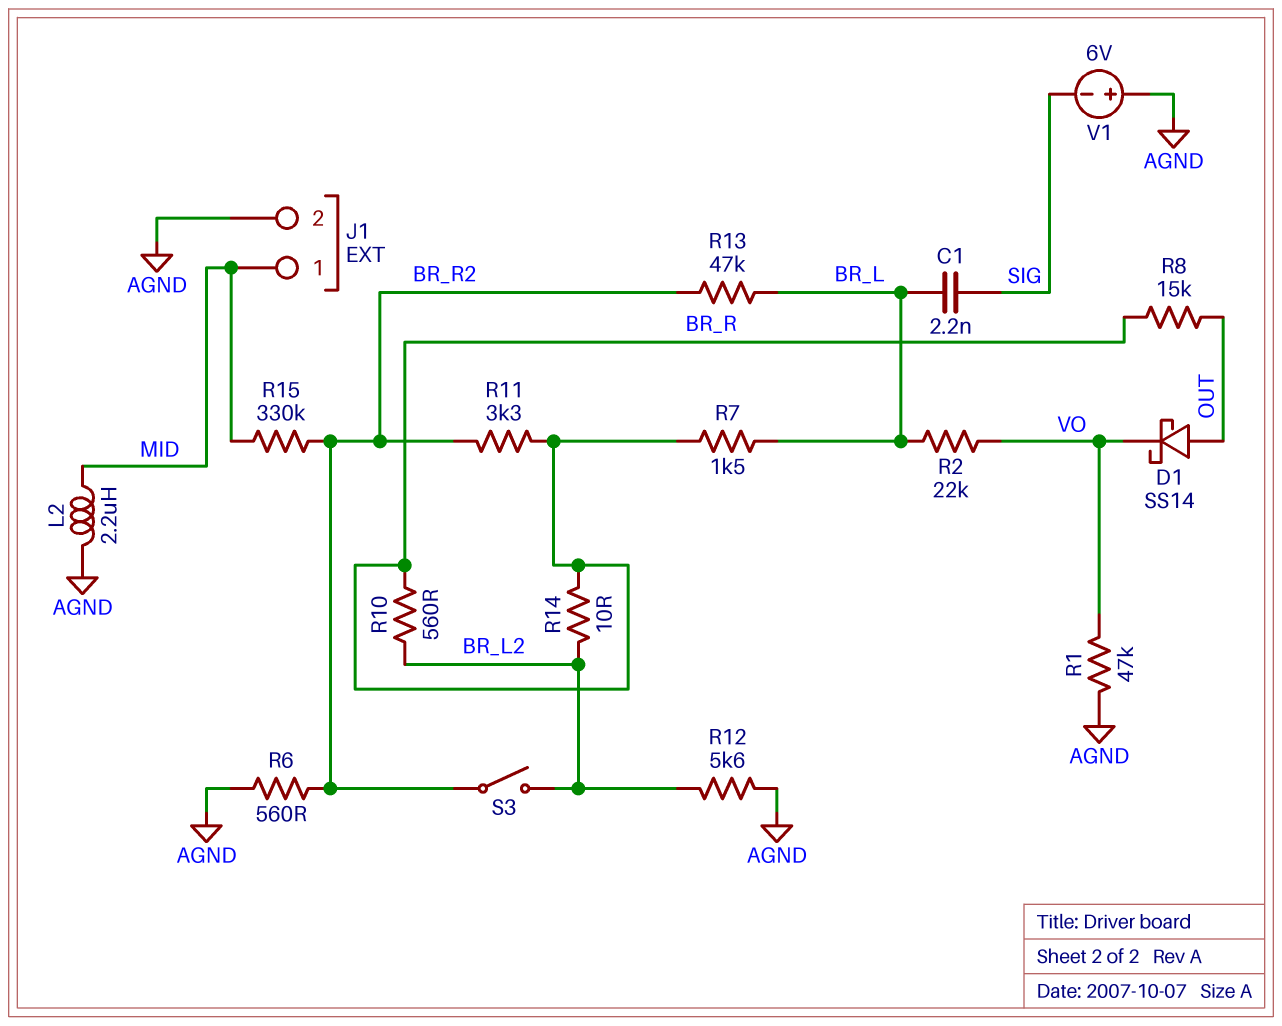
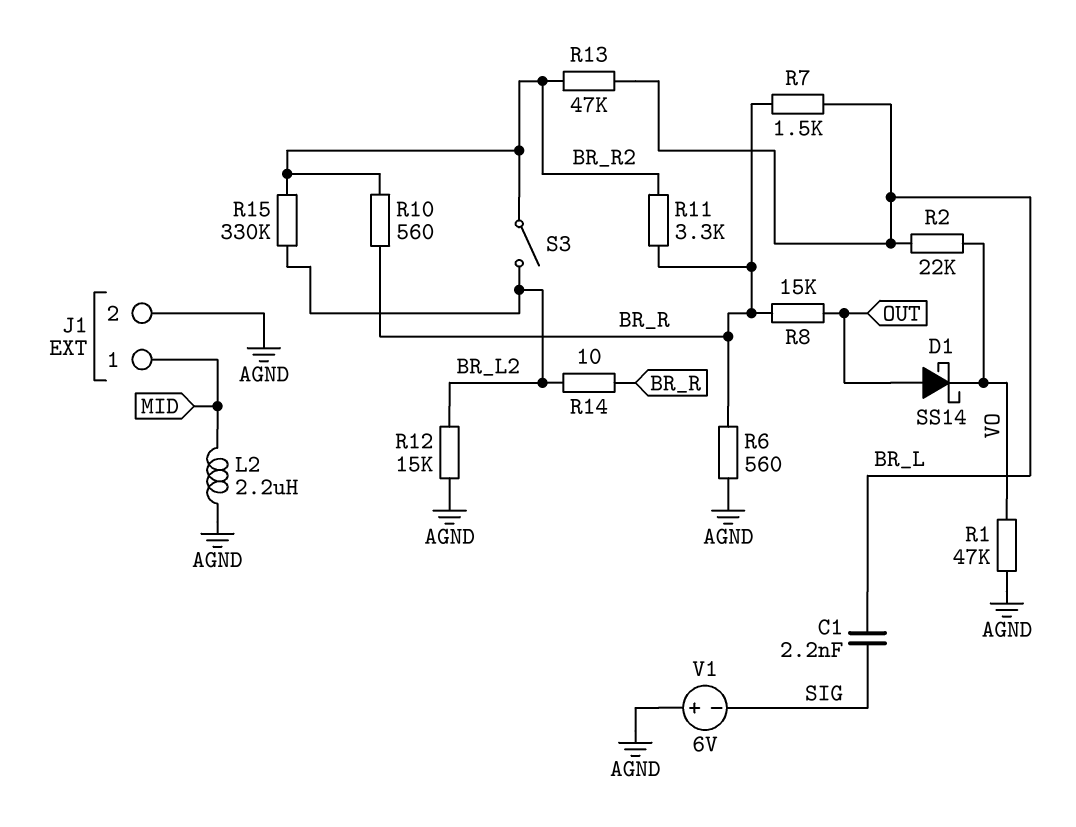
R6: 560 (AGND, BR_R2) -> 560 (AGND, BR_R)
R10: 560 (BR_L2, BR_R) -> 560 (BR_R, BR_R2)
R12: 5.6k (AGND, BR_L2) -> 15k (AGND, BR_L2)
R15: 330k (BR_R2, MID) -> 330k (BR_L2, BR_R2)

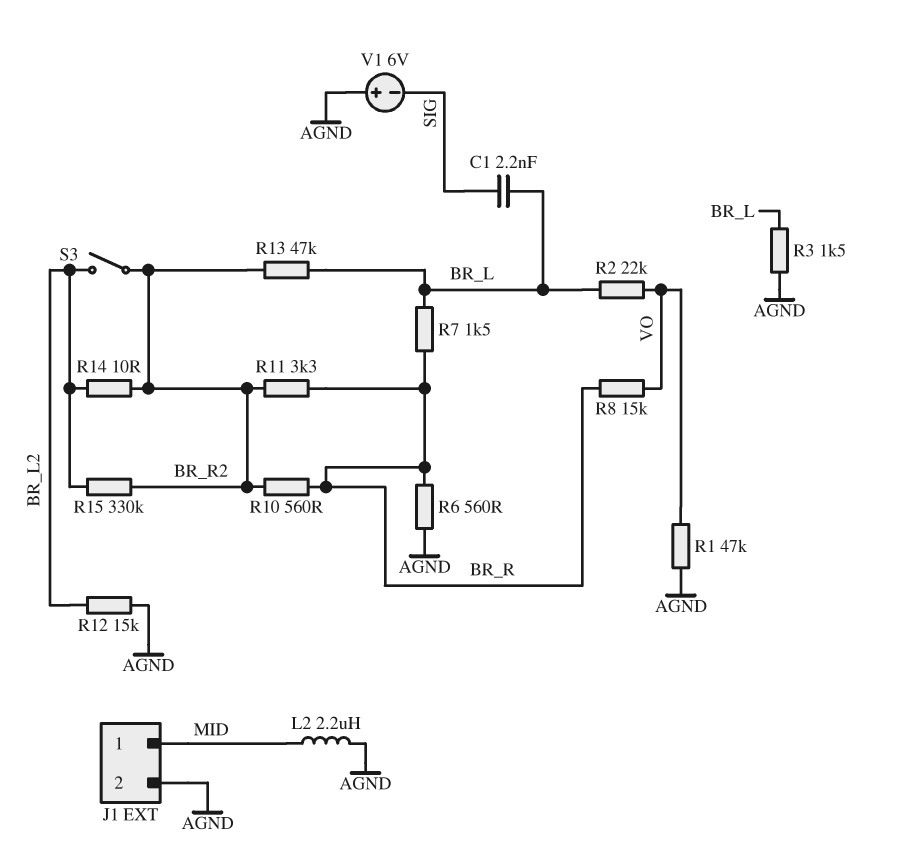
D1: schottky SS14 (A OUT, K VO) -> none
R3: none -> 1.5k (AGND, BR_L)
R8: 15k (BR_R, OUT) -> 15k (BR_R, VO)
R14: 10 (BR_L2, BR_R) -> 10 (BR_L2, BR_R2)

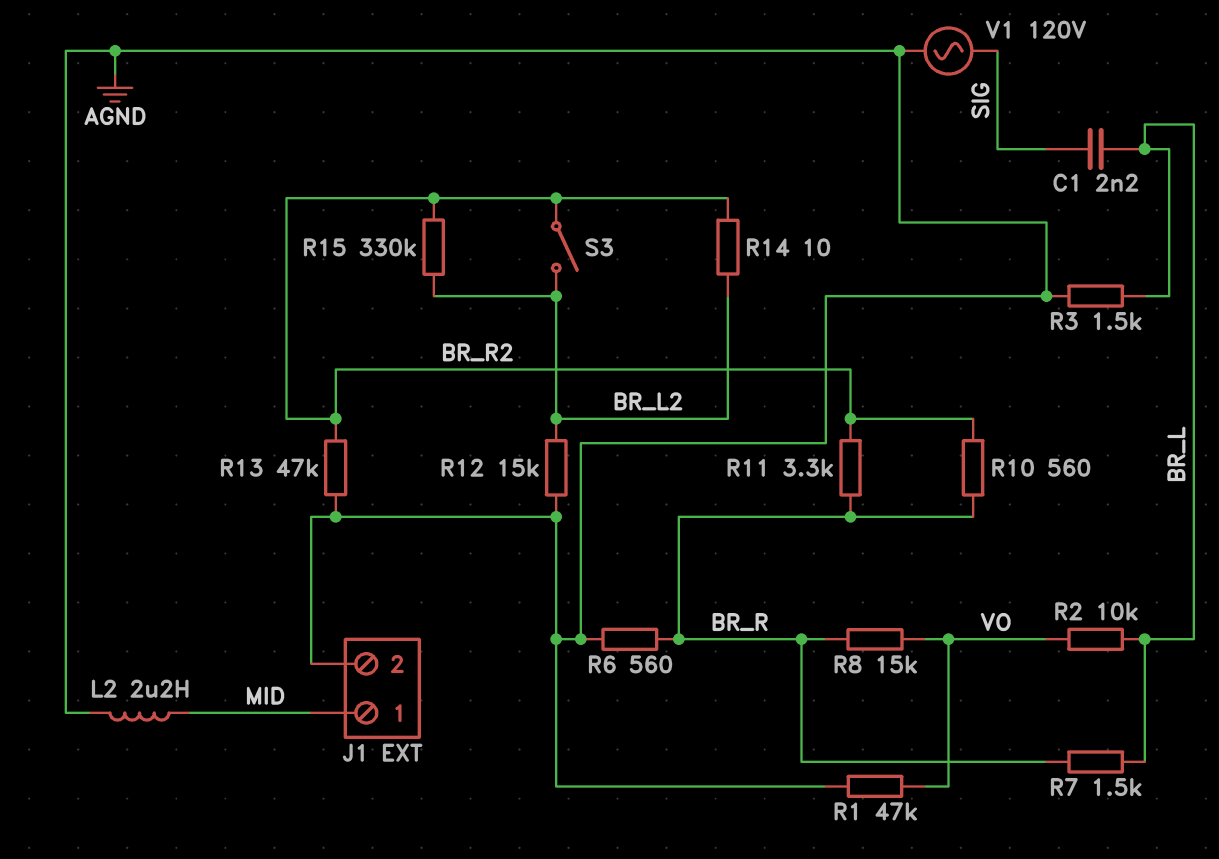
R2: 22k (BR_L, VO) -> 10k (BR_L, VO)
R13: 47k (BR_L, BR_R2) -> 47k (AGND, BR_R2)
V1: 6V (plus AGND, minus SIG) -> AC 120V (AGND, SIG)

